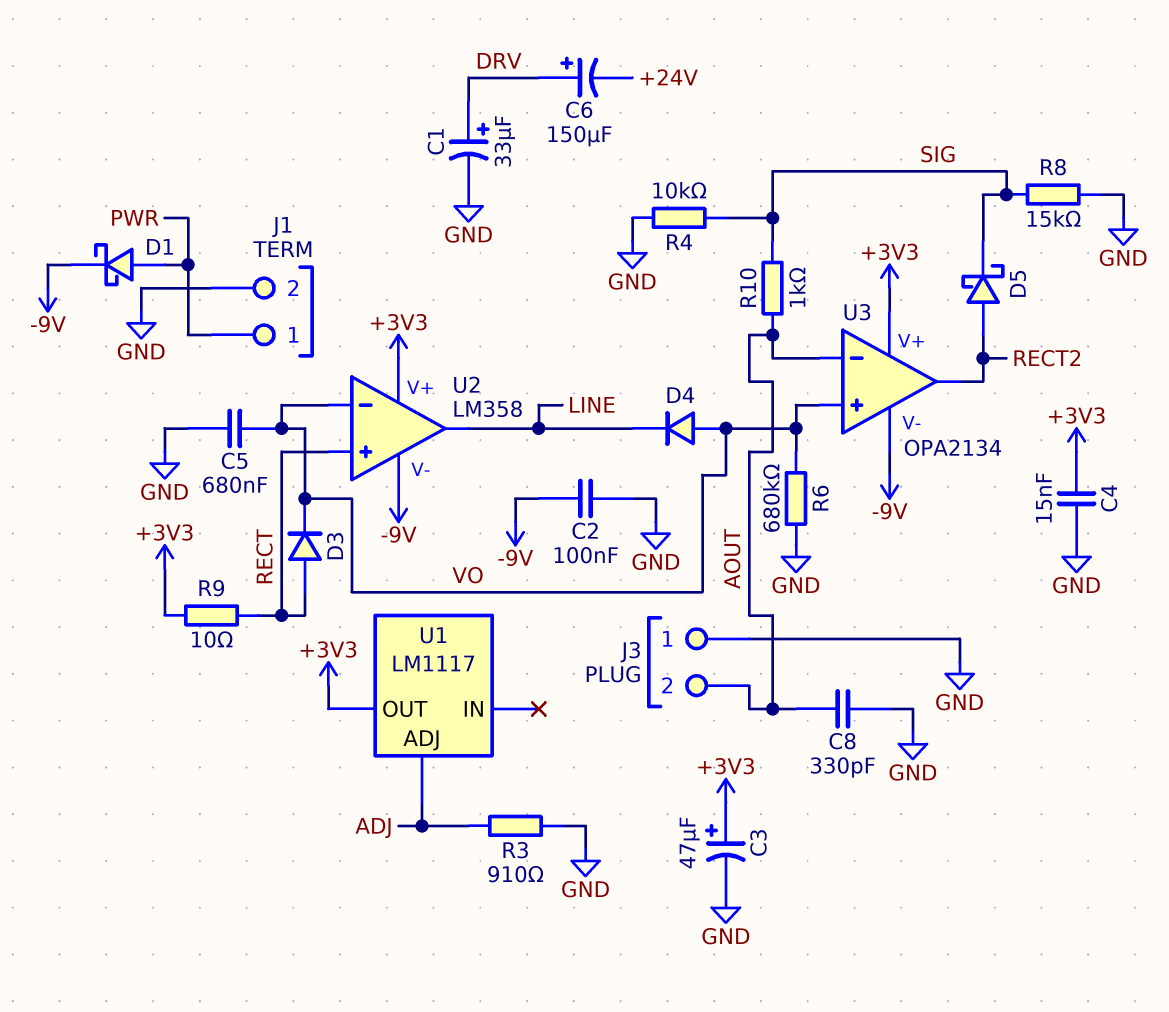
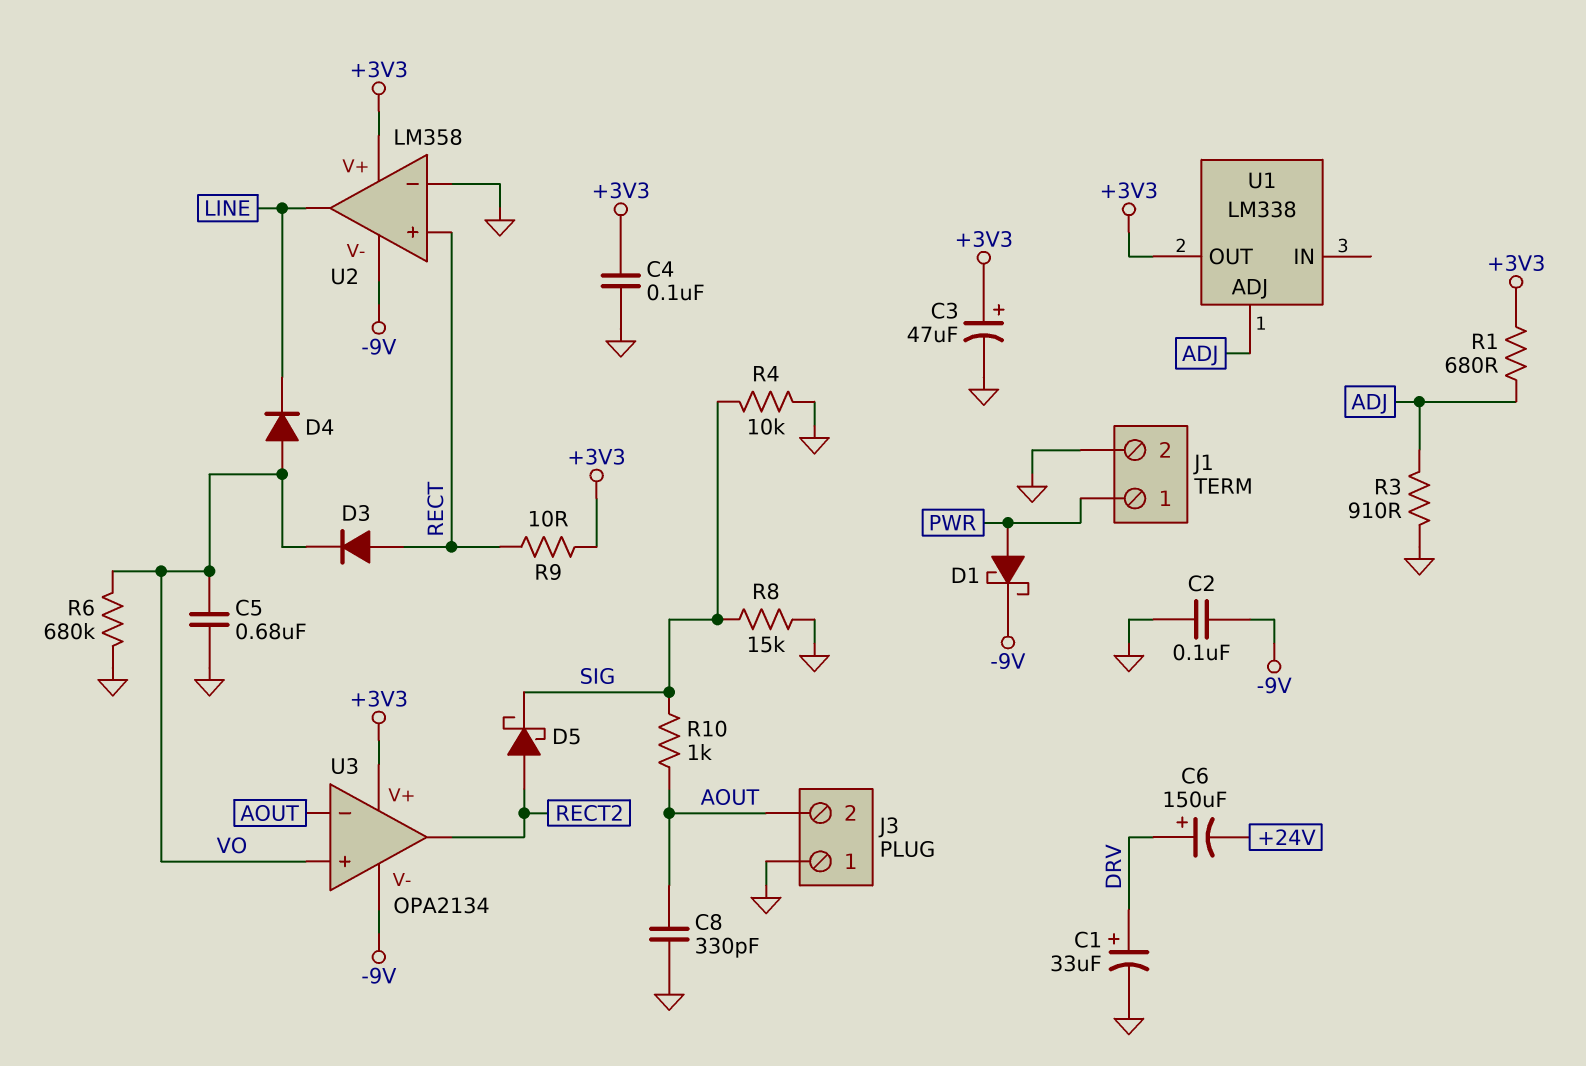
C4: 15nF (+3V3, GND) -> 100nF (+3V3, GND)
R1: none -> 680 (+3V3, ADJ)
U1: LM1117 -> LM338
U2 pin in-: VO -> GND

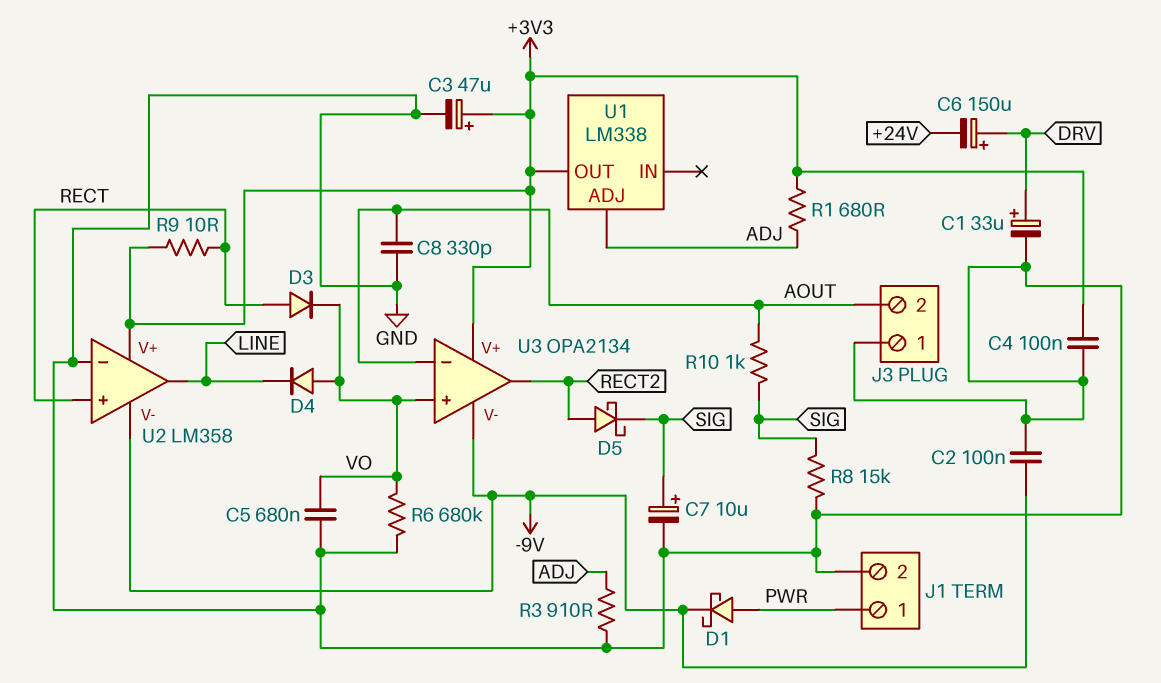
C7: none -> 10uF (plus SIG, minus GND)
R4: 10k (GND, SIG) -> none

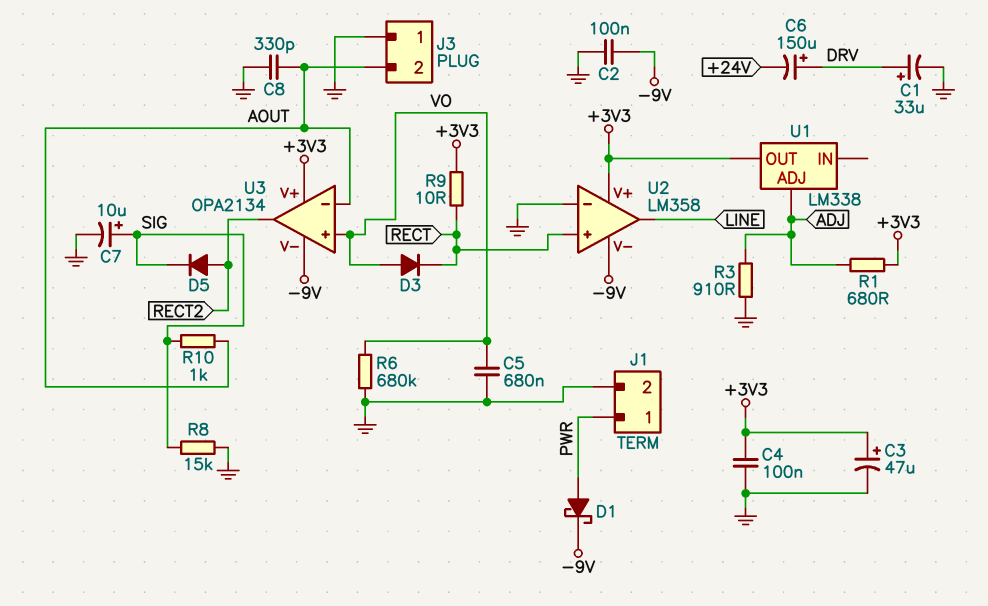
D3: diode (A RECT, K VO) -> diode (A VO, K RECT)
D4: diode (A VO, K LINE) -> none
D5: schottky (A RECT2, K SIG) -> diode (A RECT2, K SIG)

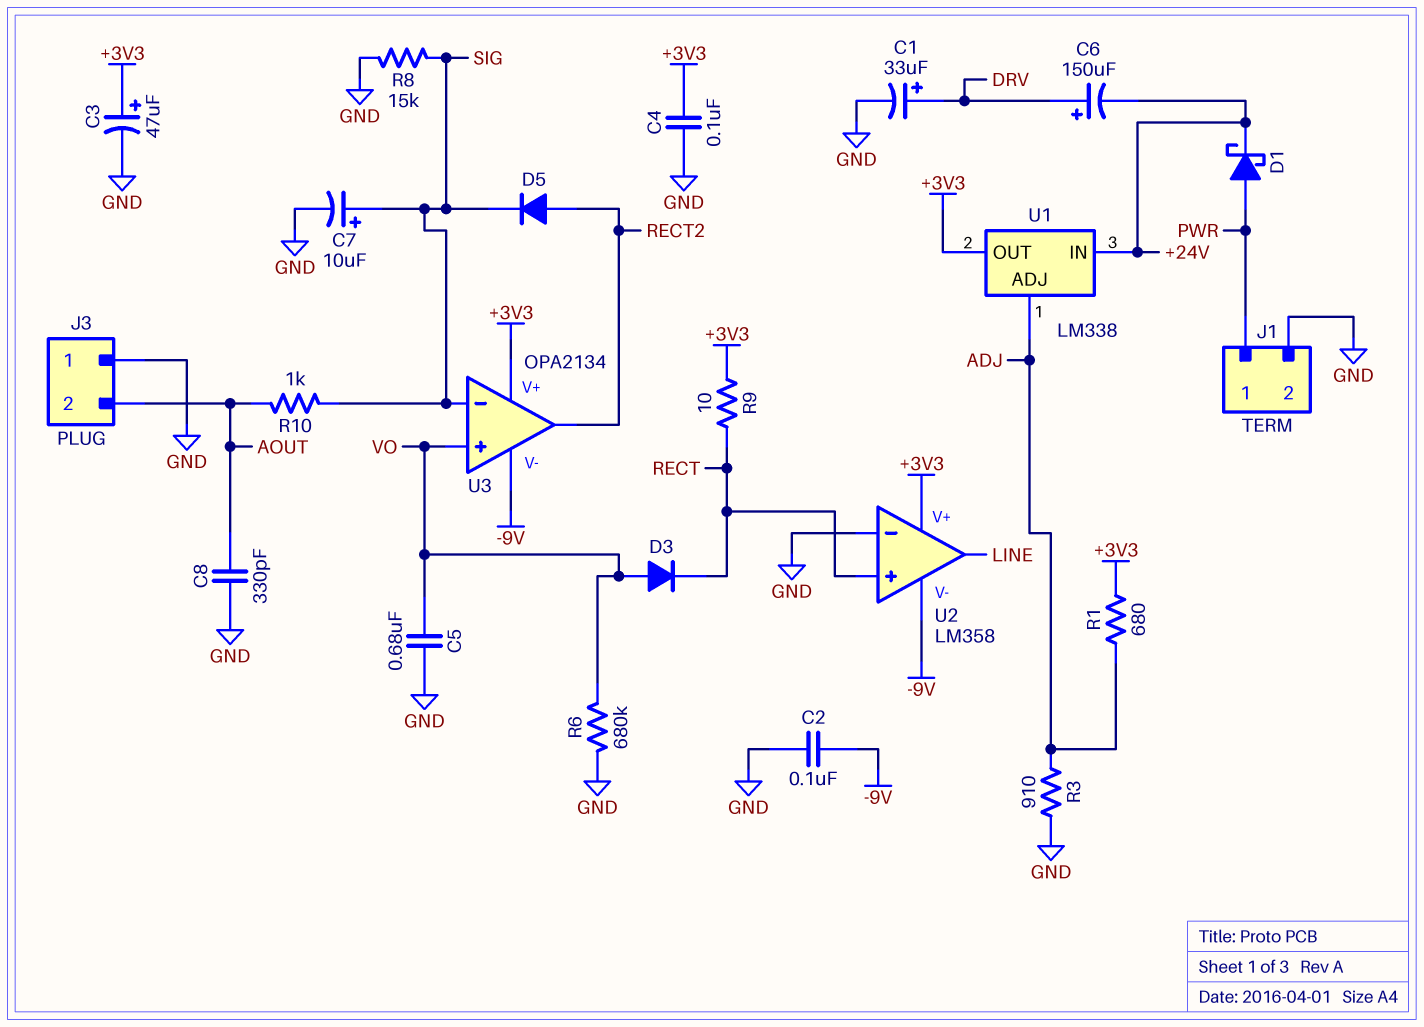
D1: schottky (A PWR, K -9V) -> schottky (A PWR, K +24V)
U1 pin IN: none -> +24V
U3 pin in-: AOUT -> SIG

